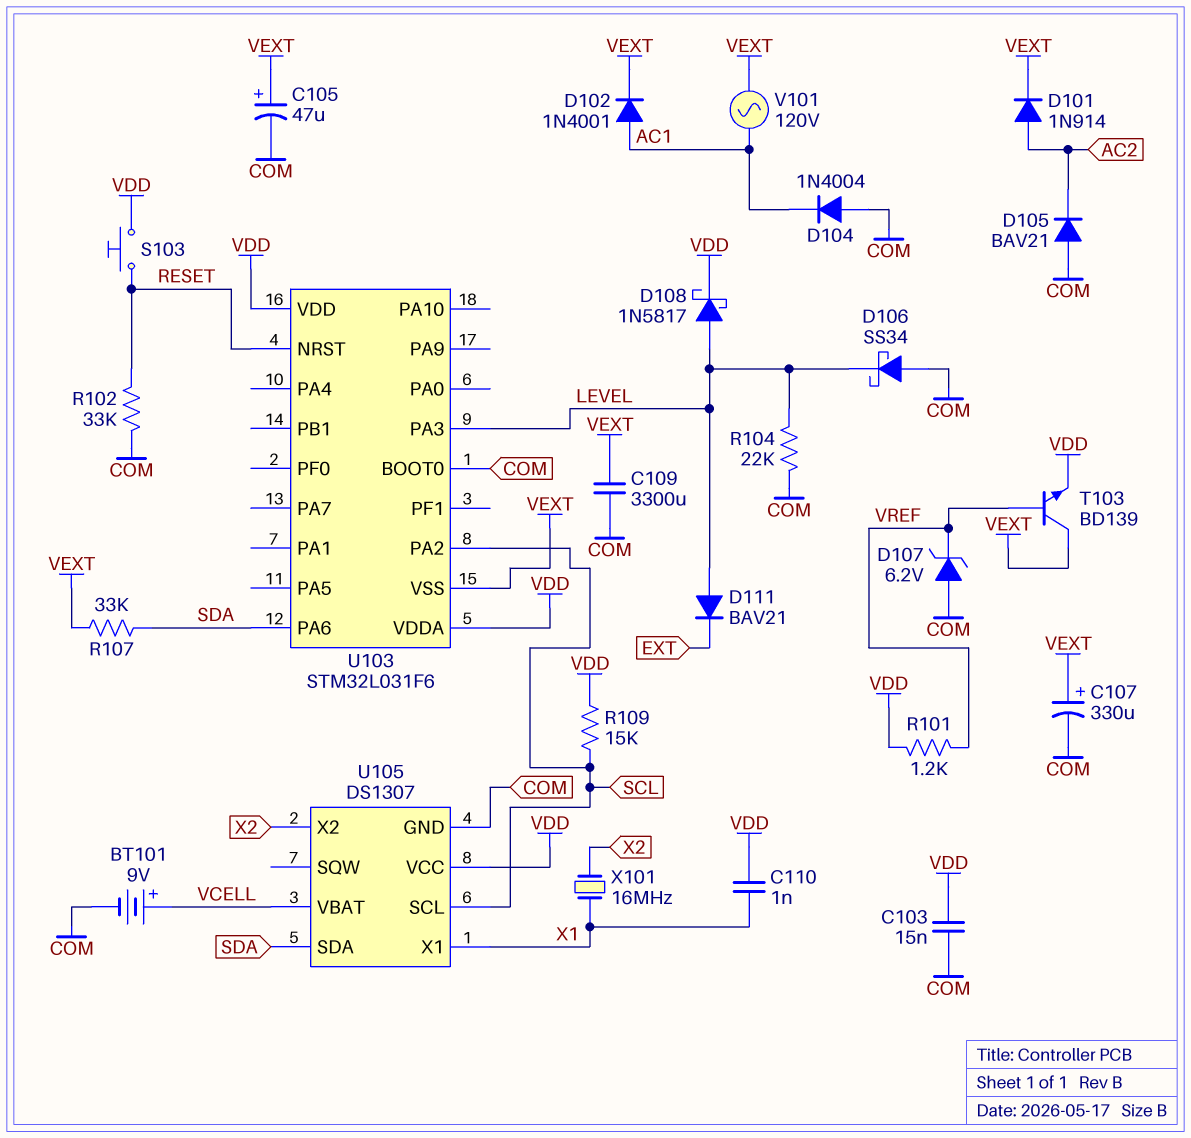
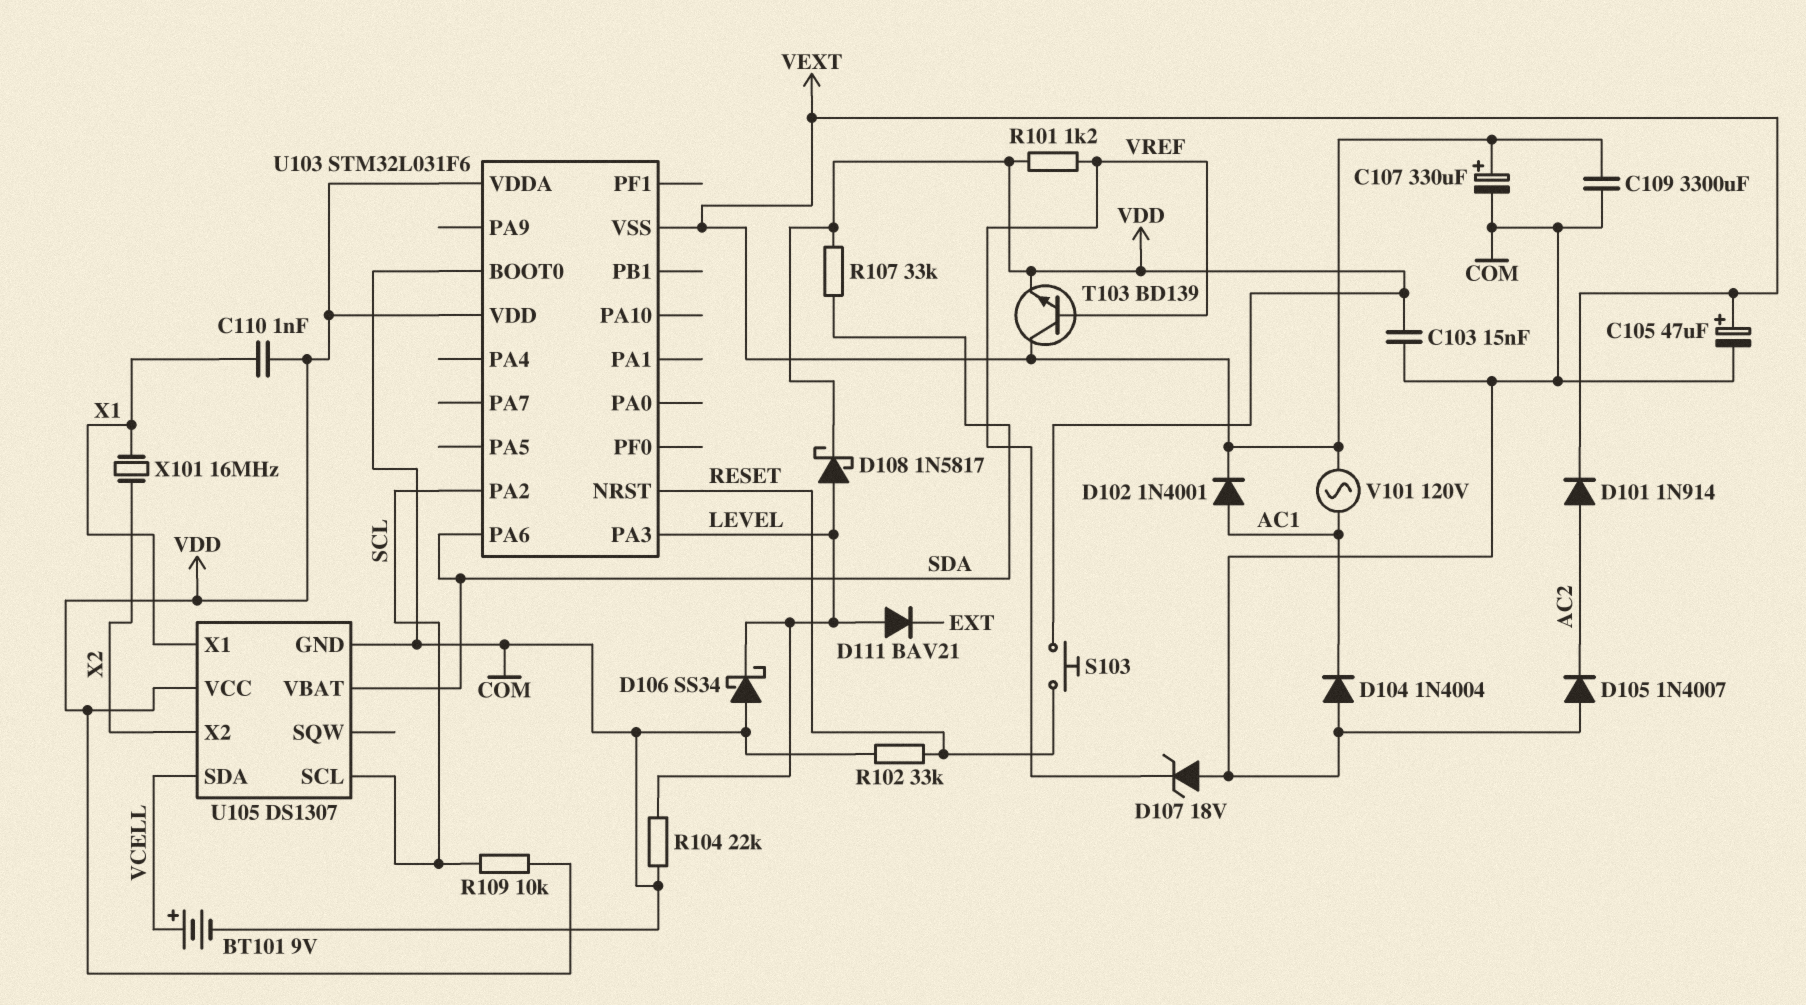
D105: diode BAV21 (A COM, K AC2) -> diode 1N4007 (A COM, K AC2)
D107: zener 6.2V (A COM, K VREF) -> zener 18V (A COM, K VREF)
R107: 33k (SDA, VEXT) -> 33k (SDA, VDD)
R109: 15k (SCL, VDD) -> 10k (SCL, VDD)
U105 pin SDA: SDA -> VCELL
U105 pin VBAT: VCELL -> SDA

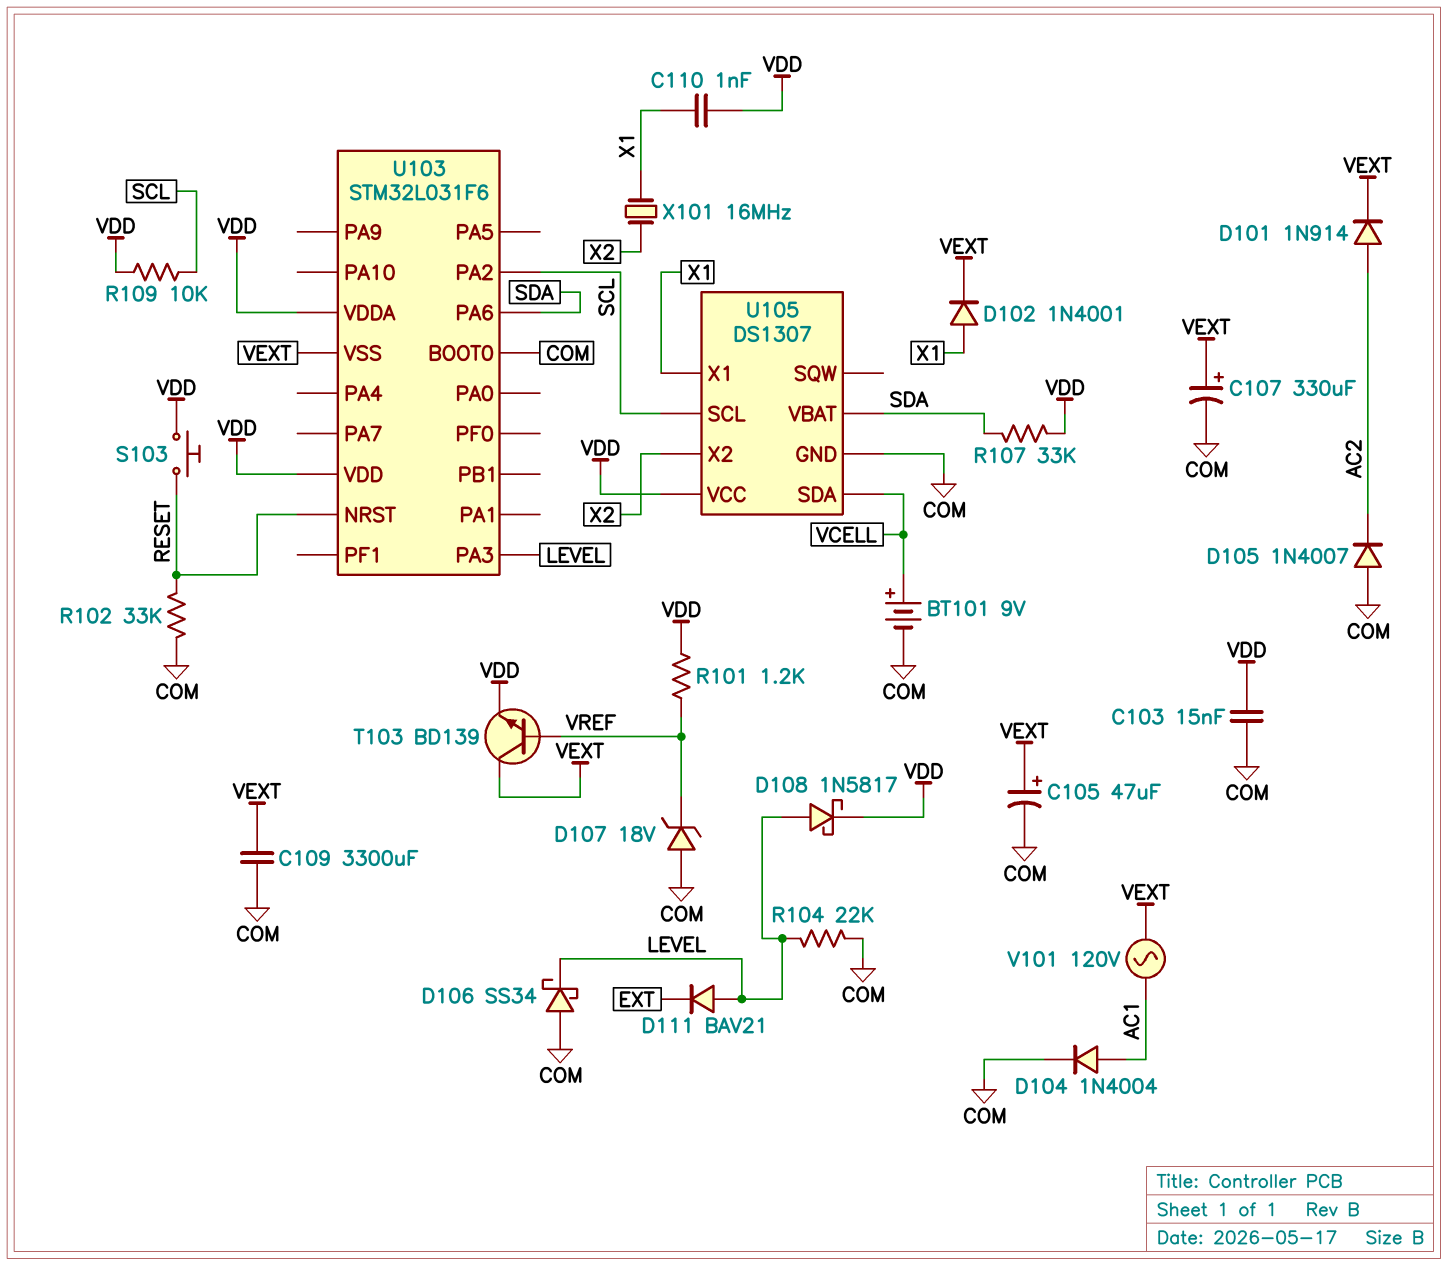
D102: diode 1N4001 (A AC1, K VEXT) -> diode 1N4001 (A X1, K VEXT)
D104: diode 1N4004 (A COM, K AC1) -> diode 1N4004 (A AC1, K COM)

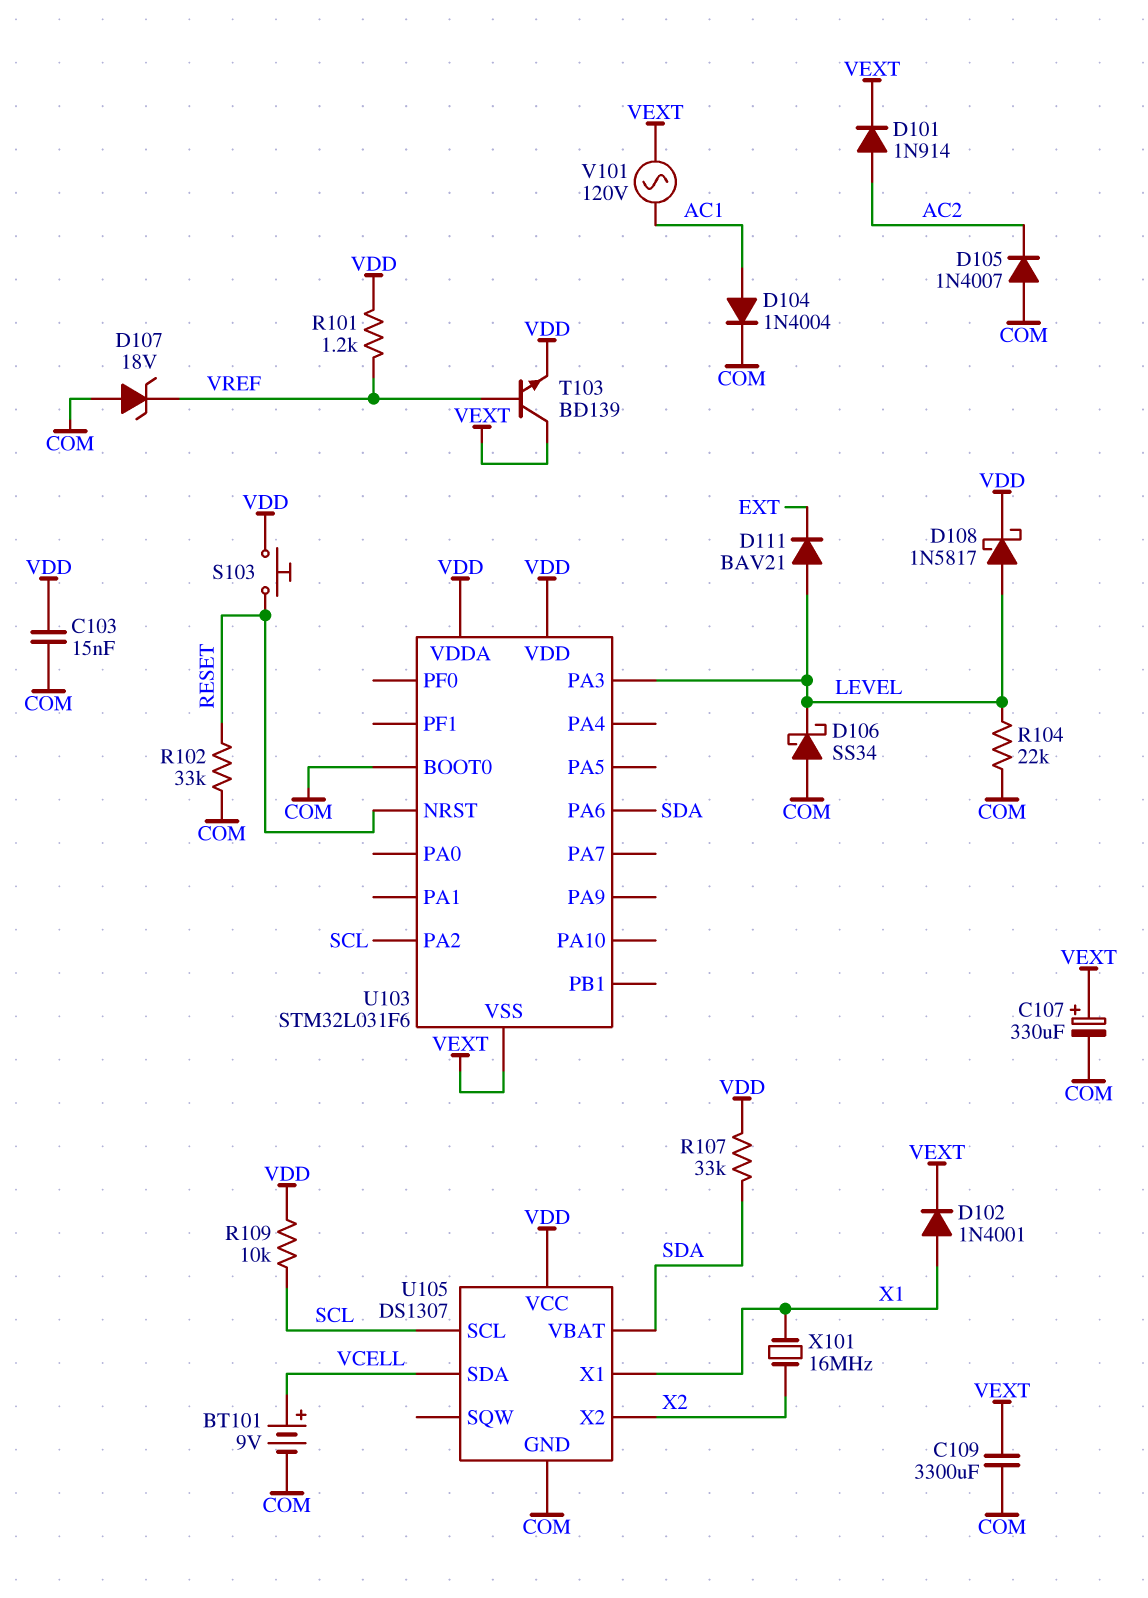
C105: 47uF (plus VEXT, minus COM) -> none
C110: 1nF (VDD, X1) -> none

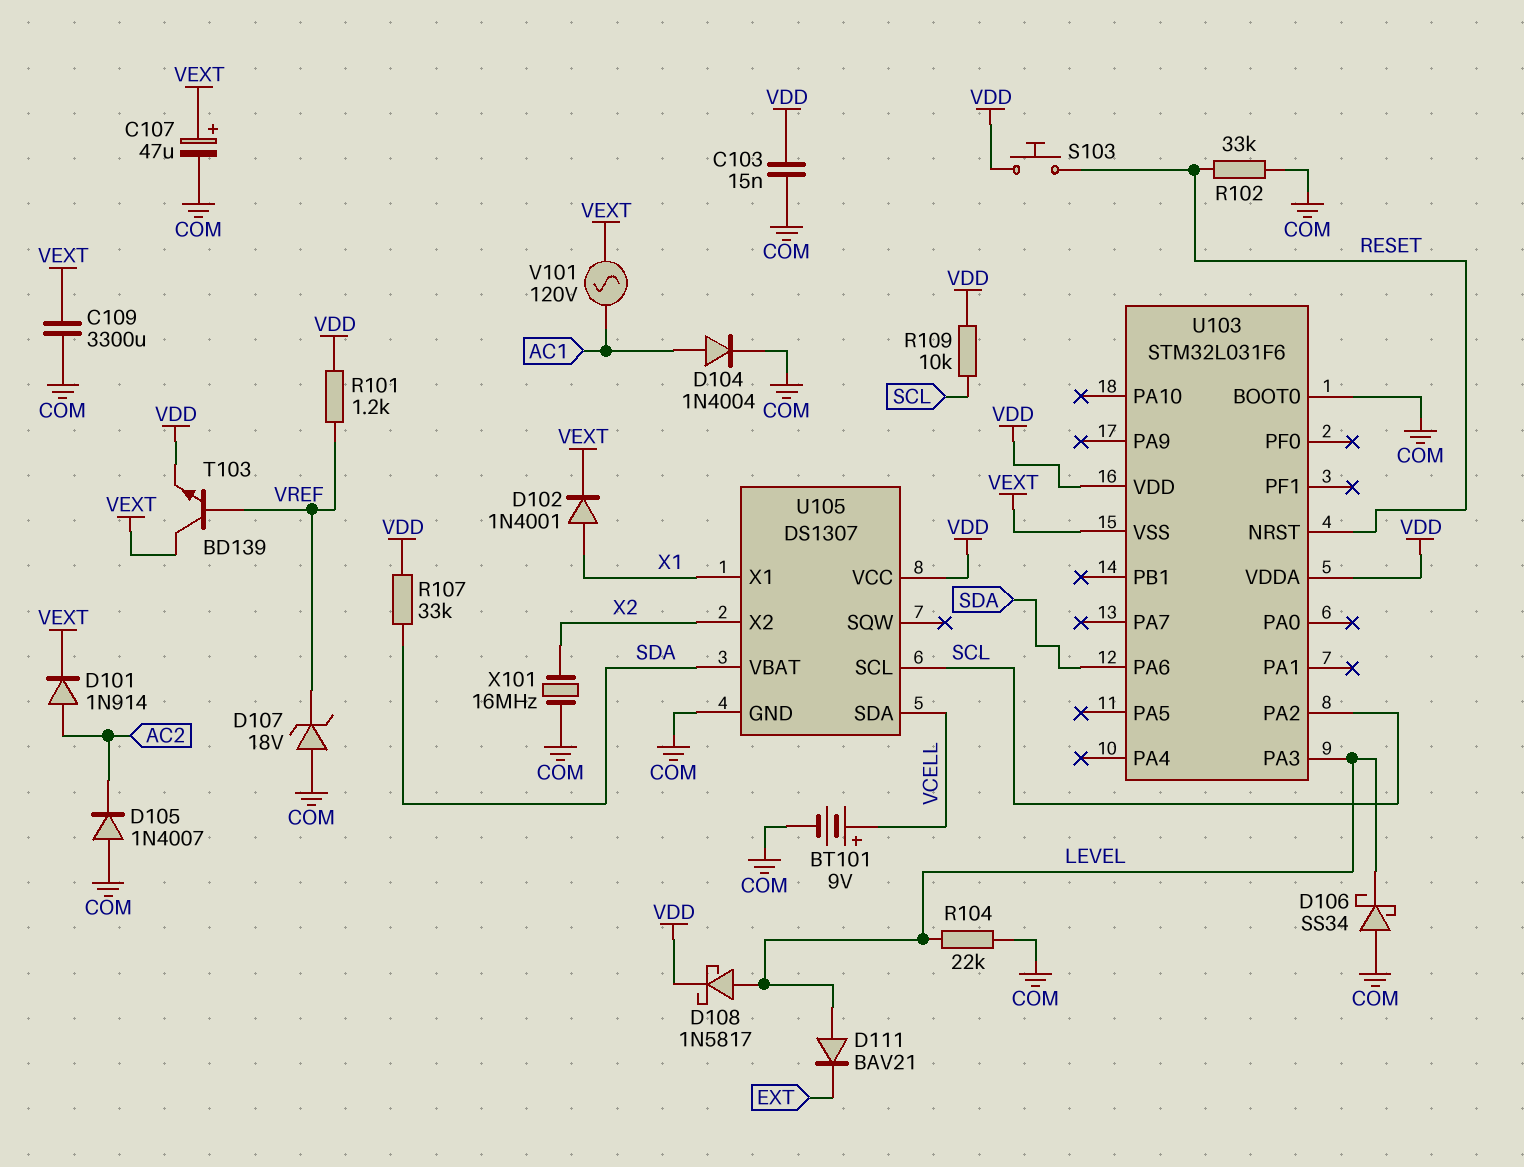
C107: 330uF (plus VEXT, minus COM) -> 47uF (plus VEXT, minus COM)
X101: 16MHz (X1, X2) -> 16MHz (COM, X2)

